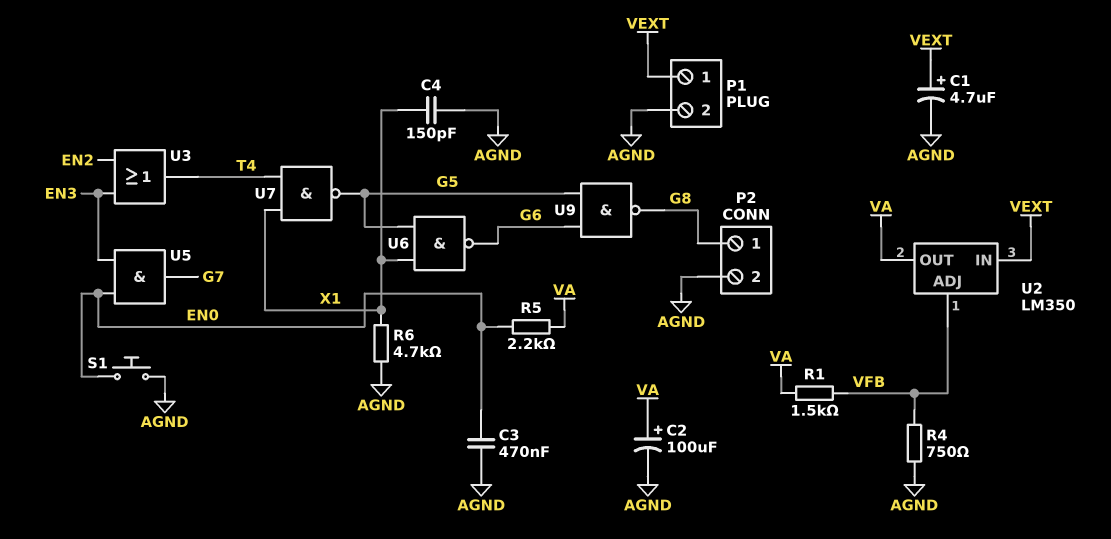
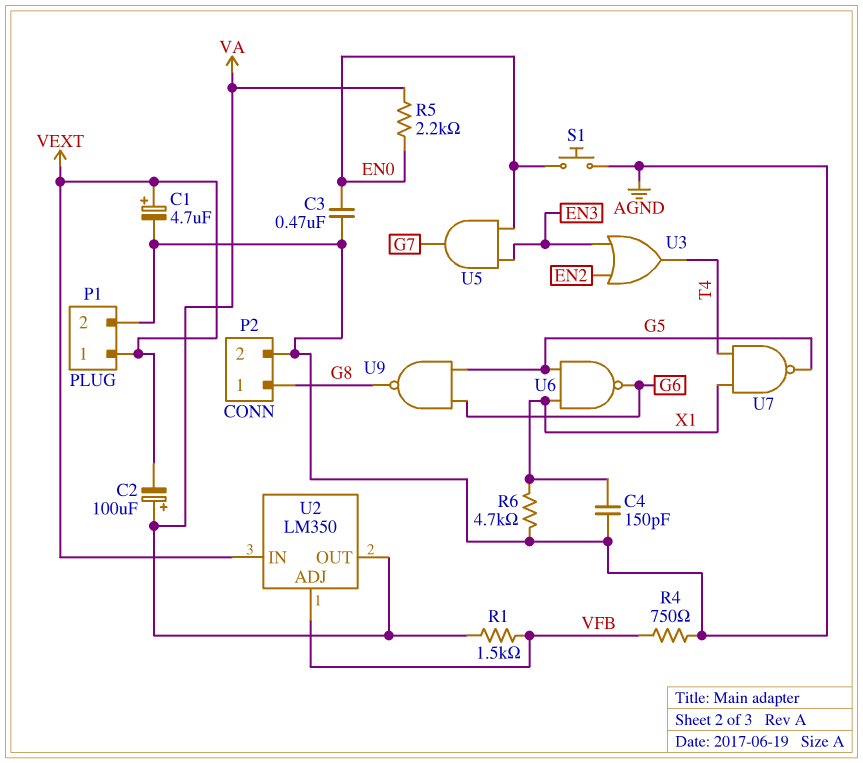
C2: 100uF (plus VA, minus AGND) -> 100uF (plus VA, minus VEXT)

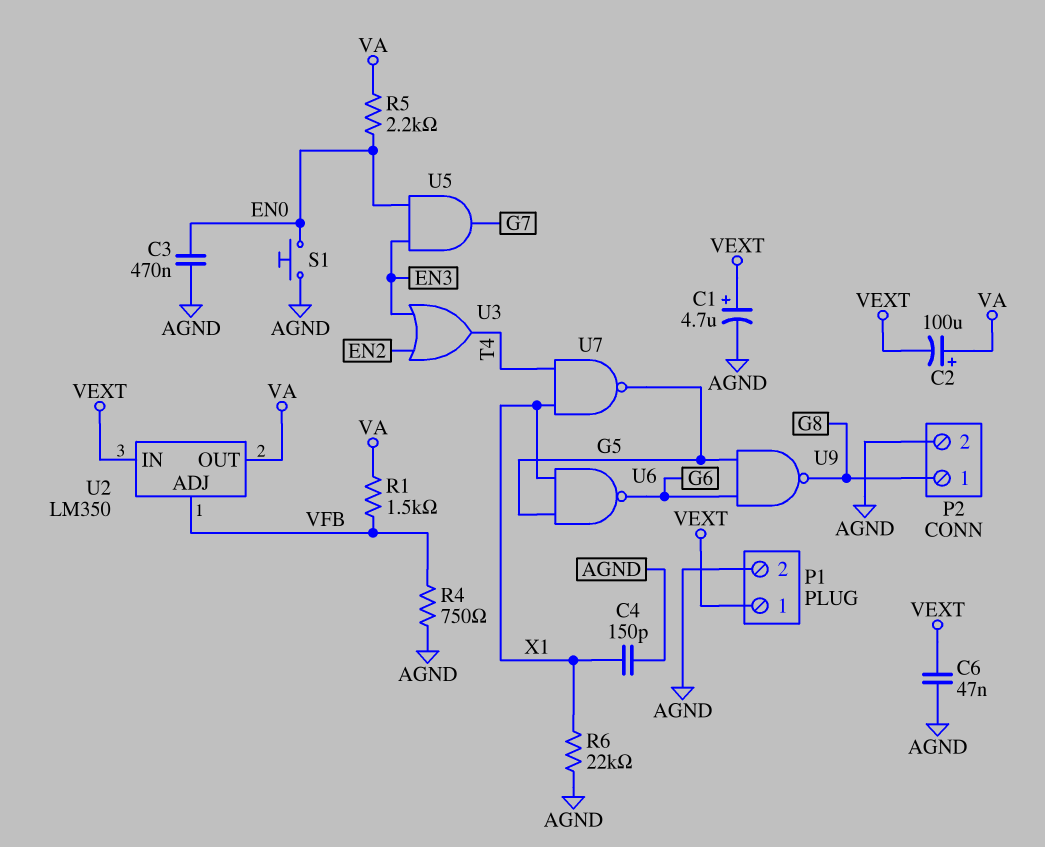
C6: none -> 47nF (AGND, VEXT)
R6: 4.7k (AGND, X1) -> 22k (AGND, X1)

